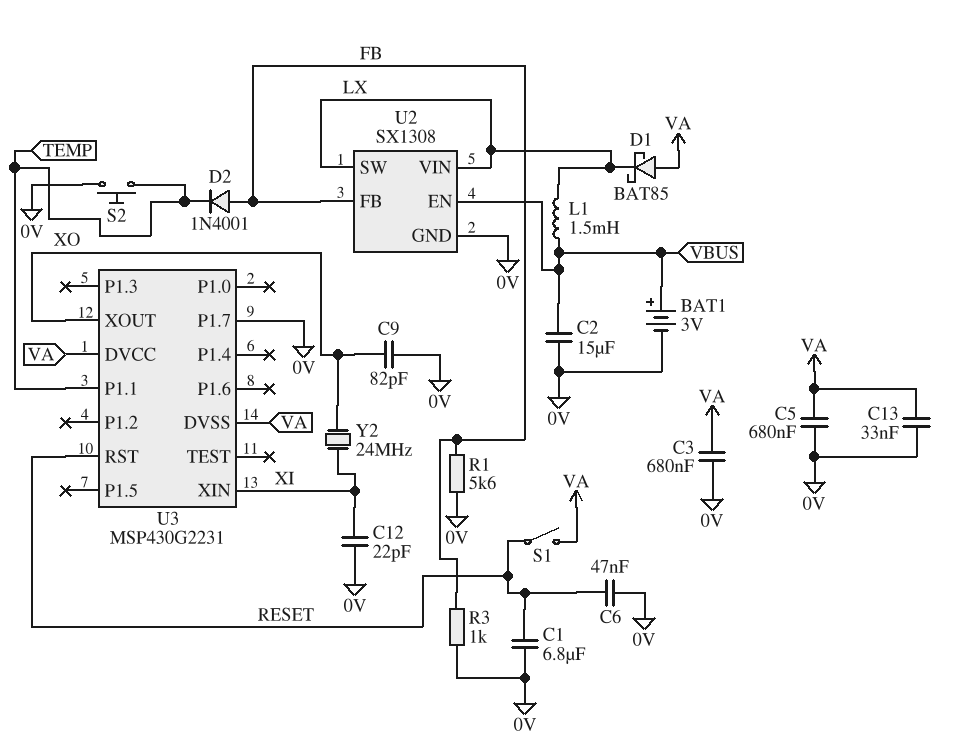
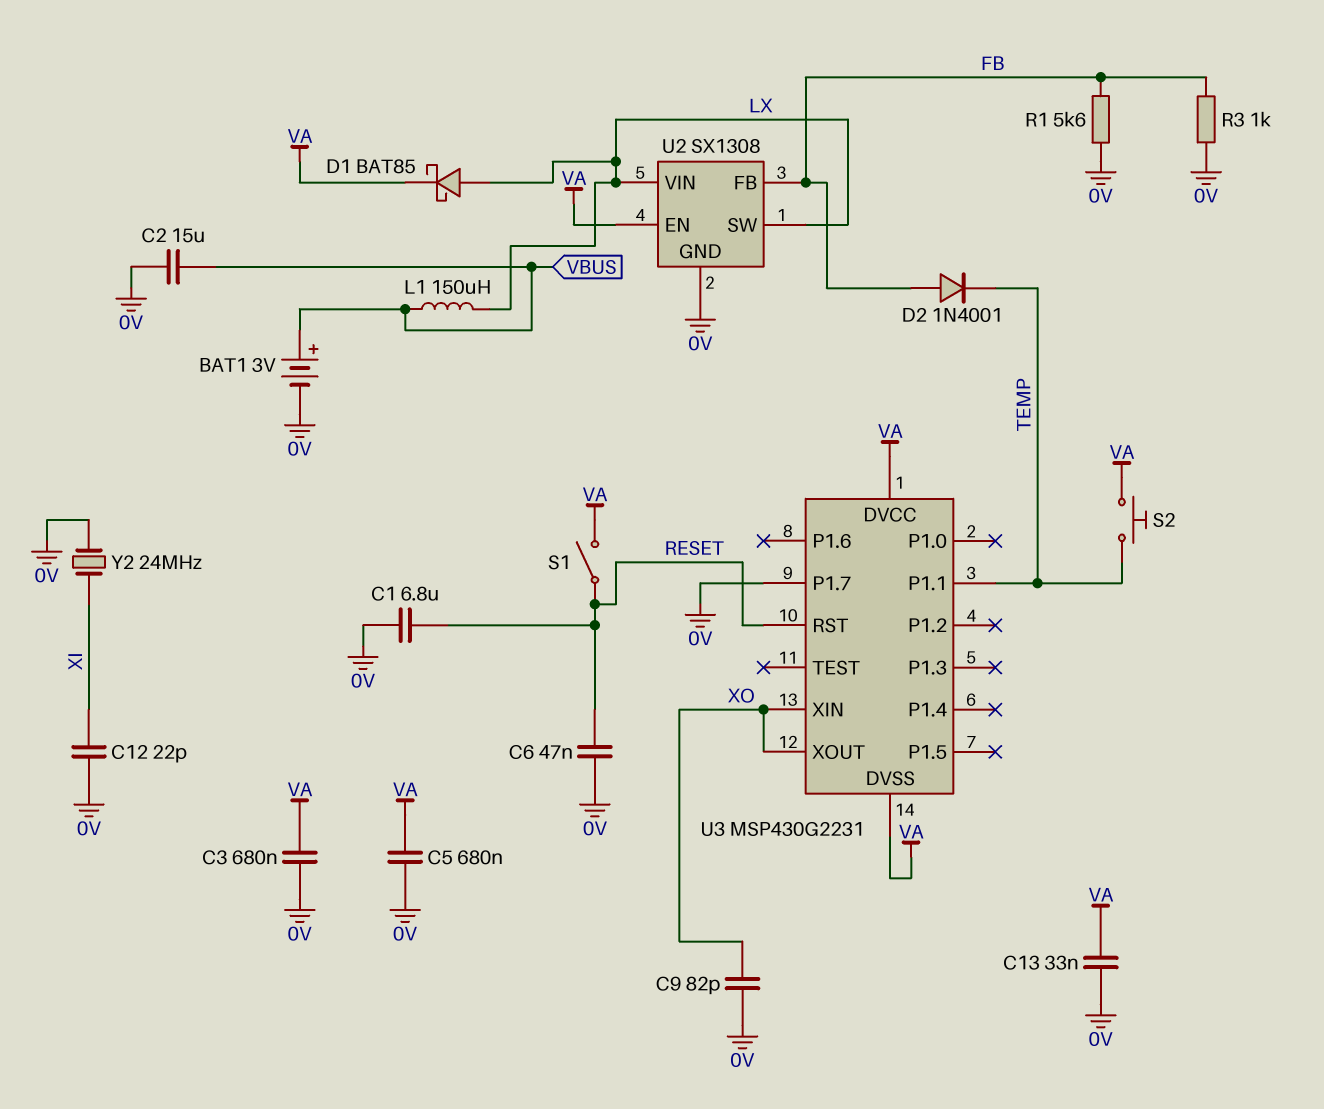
D1: schottky BAT85 (A VA, K LX) -> schottky BAT85 (A LX, K VA)
L1: 1.5mH (LX, VBUS) -> 150uH (LX, VBUS)
S2: button (0V, TEMP) -> button (TEMP, VA)
U2 pin EN: VBUS -> VA
U3 pin XIN: XI -> XO
Y2: 24MHz (XI, XO) -> 24MHz (0V, XI)

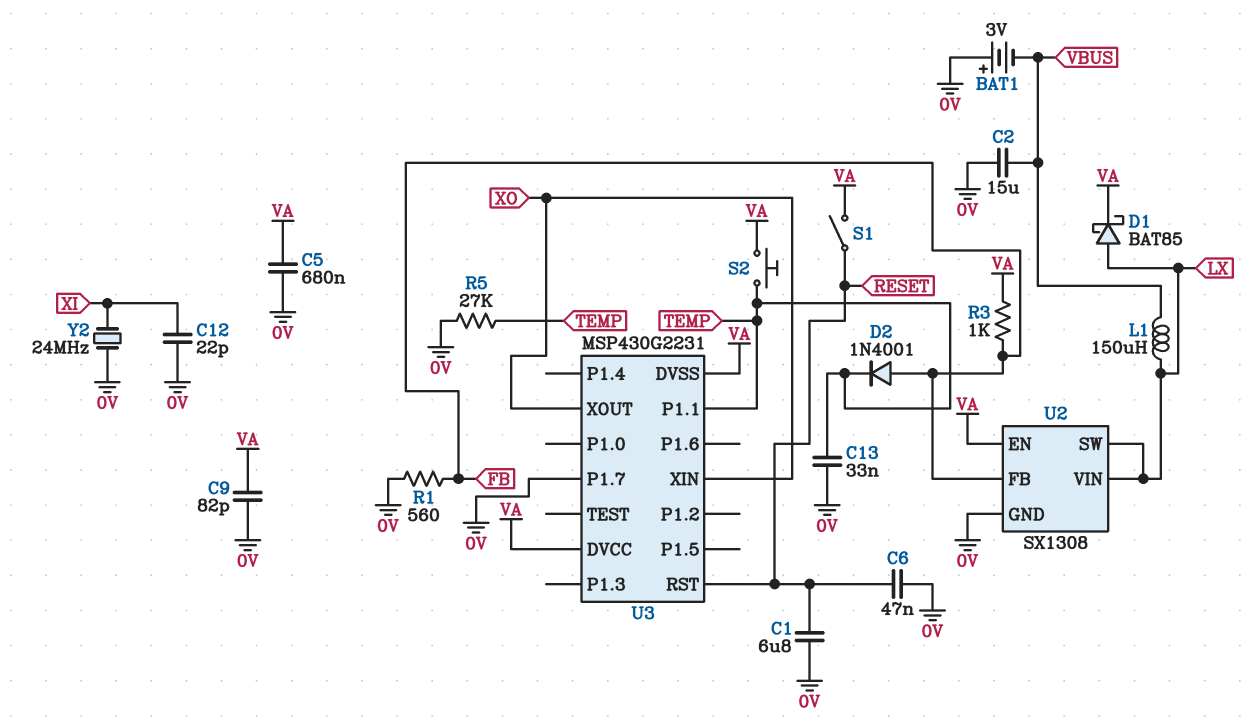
BAT1: 3V (plus VBUS, minus 0V) -> 3V (plus 0V, minus VBUS)
C3: 680nF (0V, VA) -> none
C9: 82pF (0V, XO) -> 82pF (0V, VA)
C13: 33nF (0V, VA) -> 33nF (0V, TEMP)
R1: 5.6k (0V, FB) -> 560 (0V, FB)
R3: 1k (0V, FB) -> 1k (FB, VA)
R5: none -> 27k (0V, TEMP)

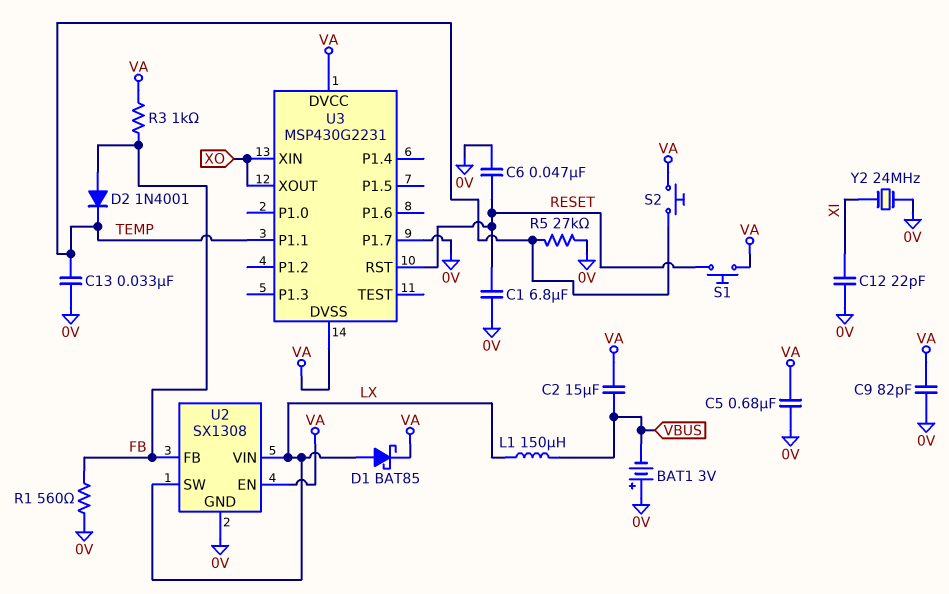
C2: 15uF (0V, VBUS) -> 15uF (VA, VBUS)
S1: switch (RESET, VA) -> button (RESET, VA)

